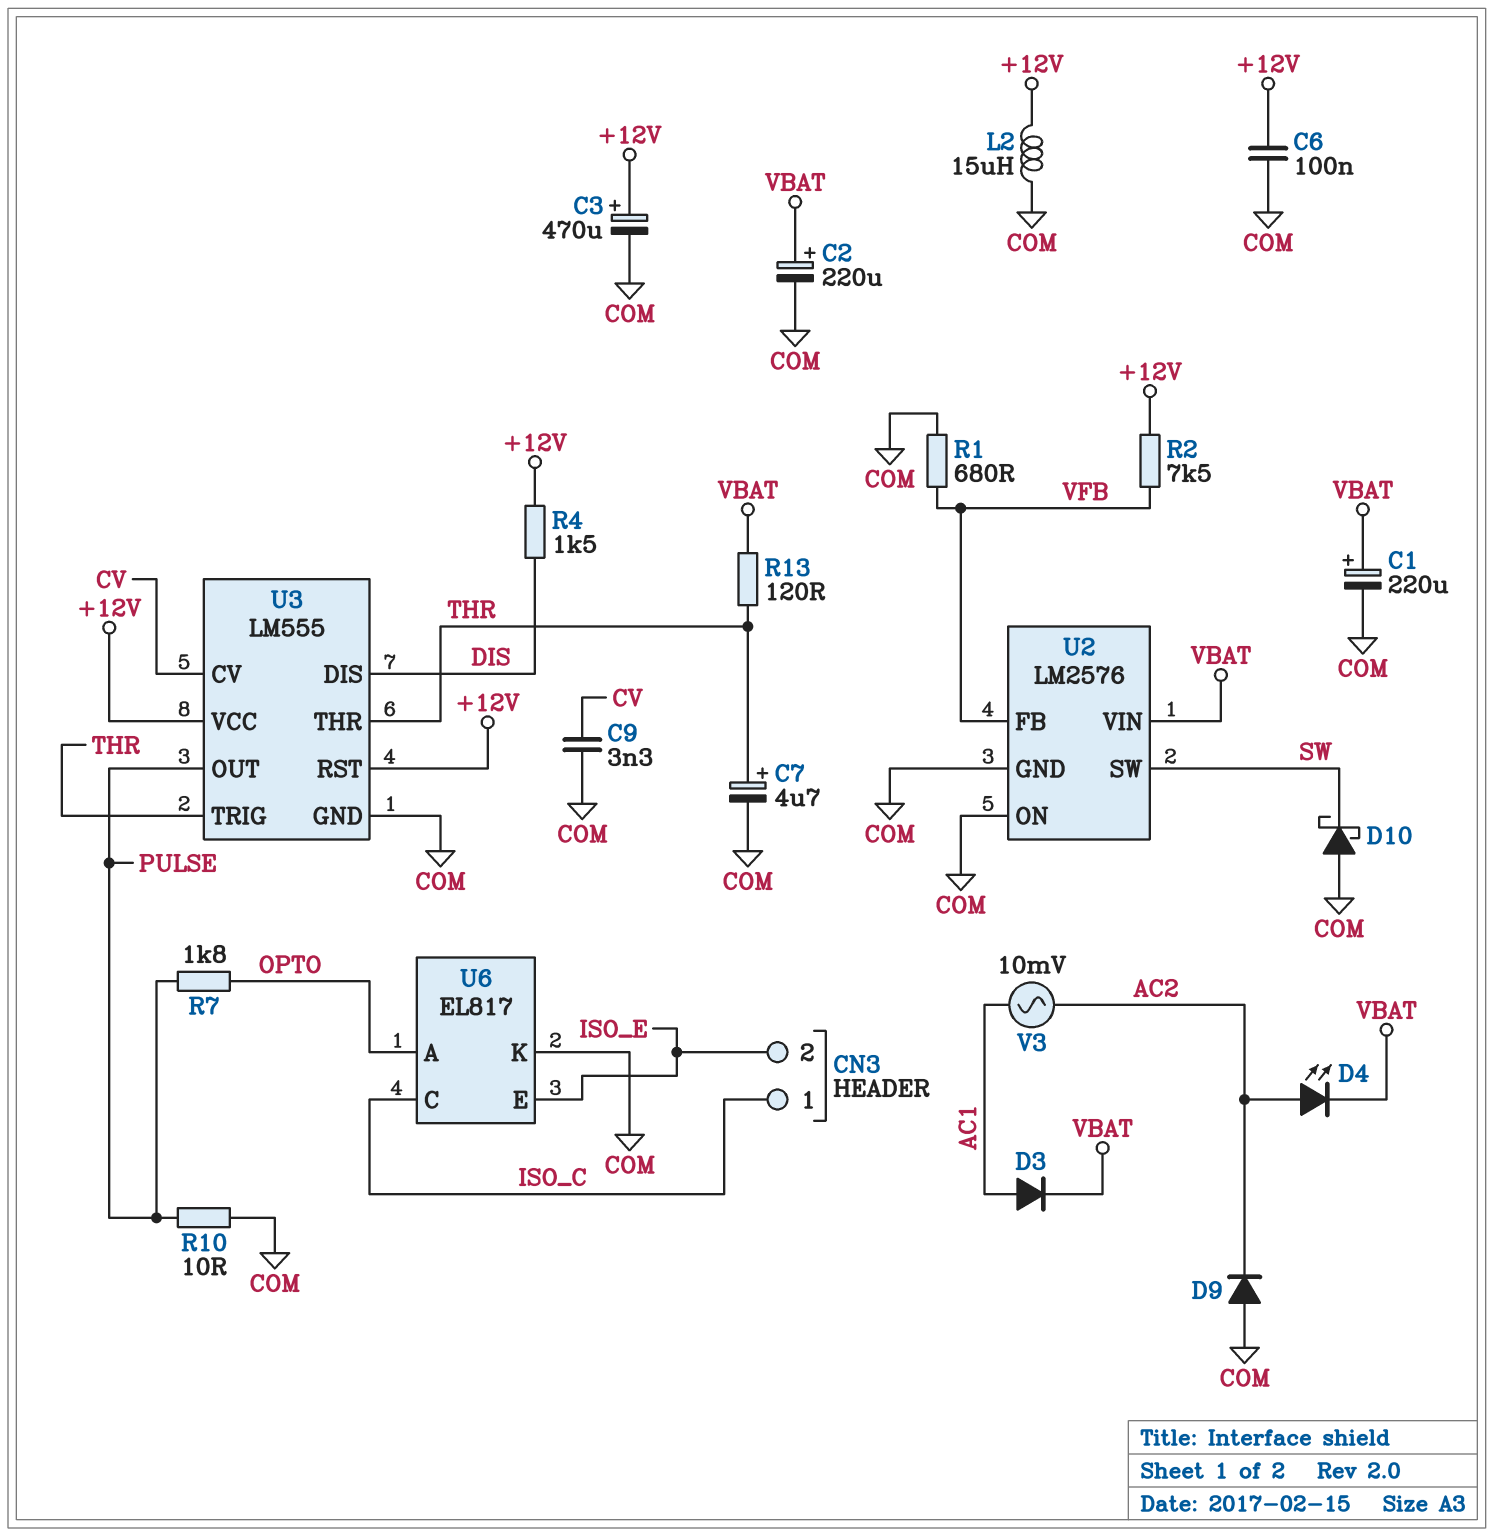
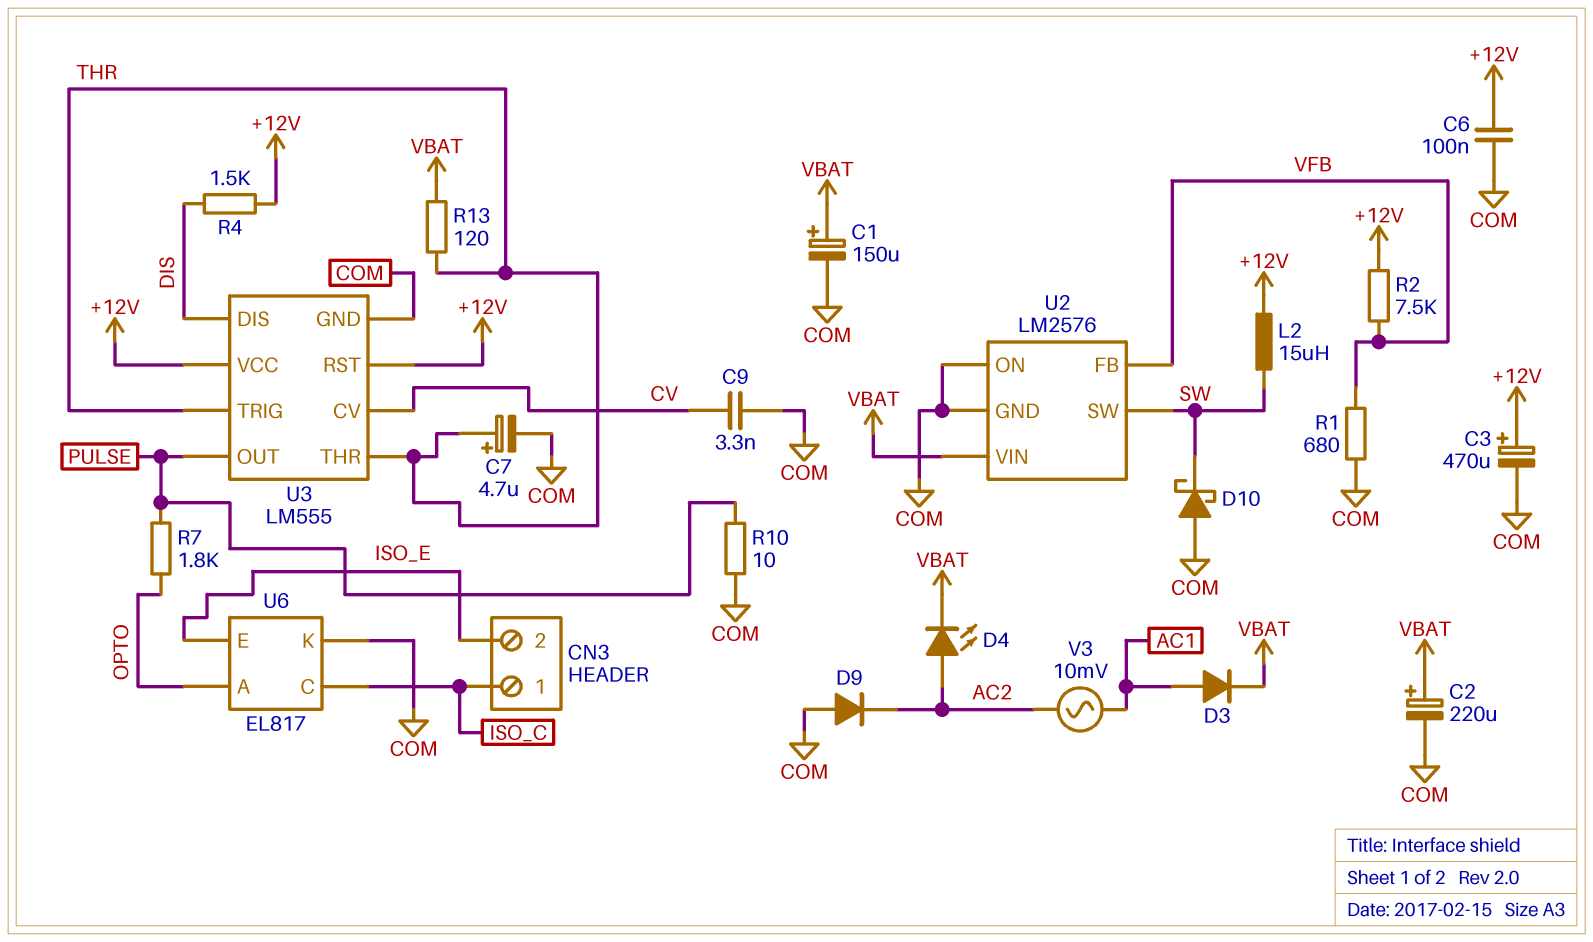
C1: 220uF (plus VBAT, minus COM) -> 150uF (plus VBAT, minus COM)
L2: 15uH (+12V, COM) -> 15uH (+12V, SW)

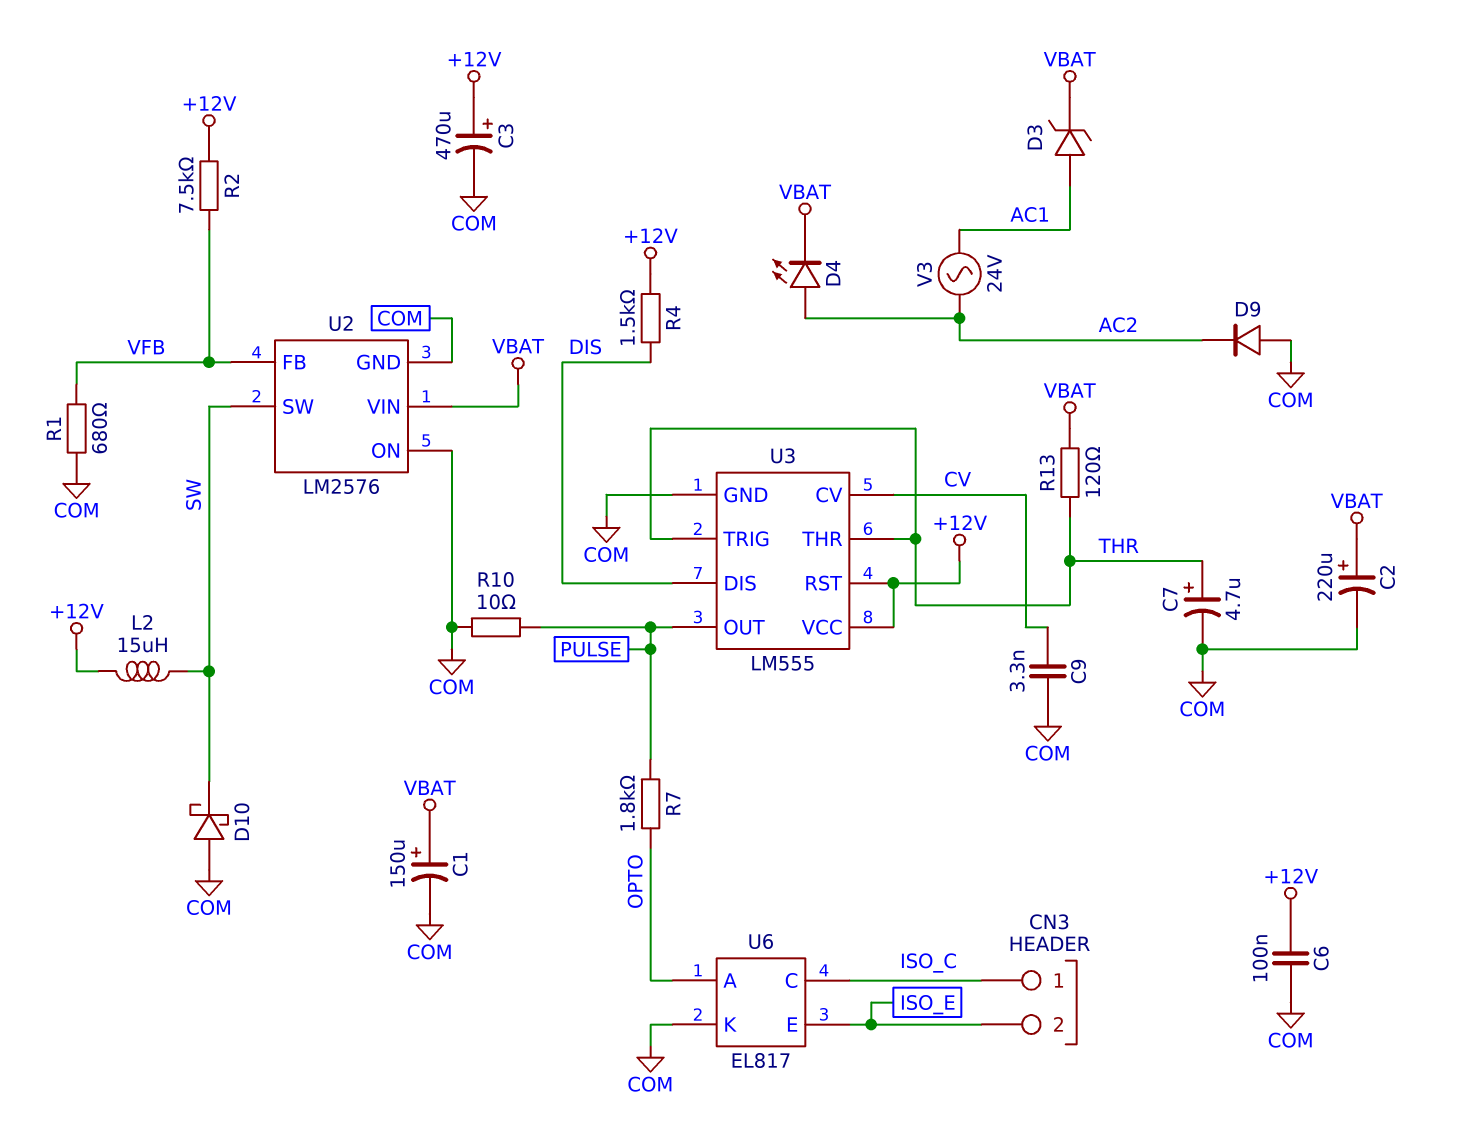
D3: diode (A AC1, K VBAT) -> zener (A AC1, K VBAT)
V3: AC 10mV (AC1, AC2) -> AC 24V (AC1, AC2)

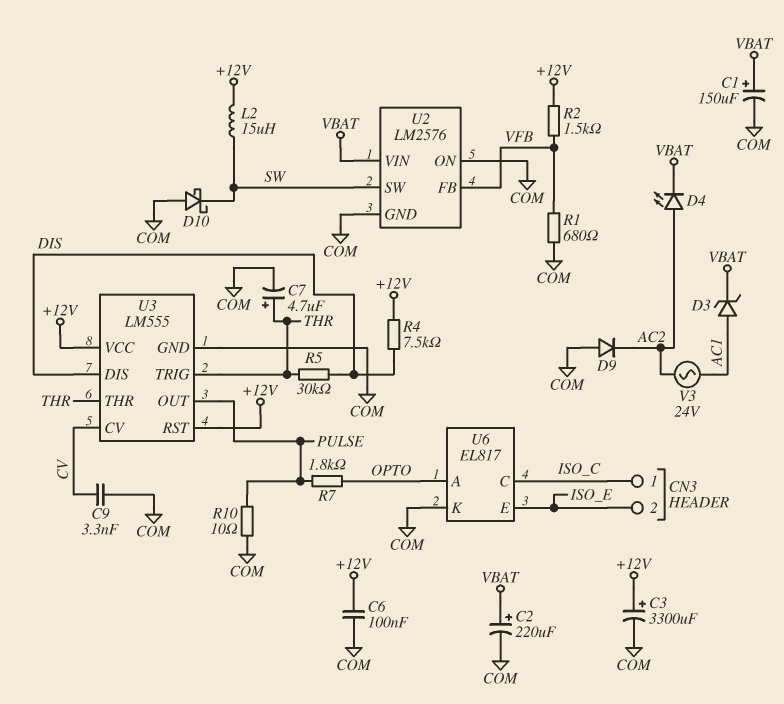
C3: 470uF (plus +12V, minus COM) -> 3300uF (plus +12V, minus COM)
R2: 7.5k (+12V, VFB) -> 1.5k (+12V, VFB)
R4: 1.5k (+12V, DIS) -> 7.5k (+12V, DIS)
R5: none -> 30k (DIS, THR)
R13: 120 (THR, VBAT) -> none

